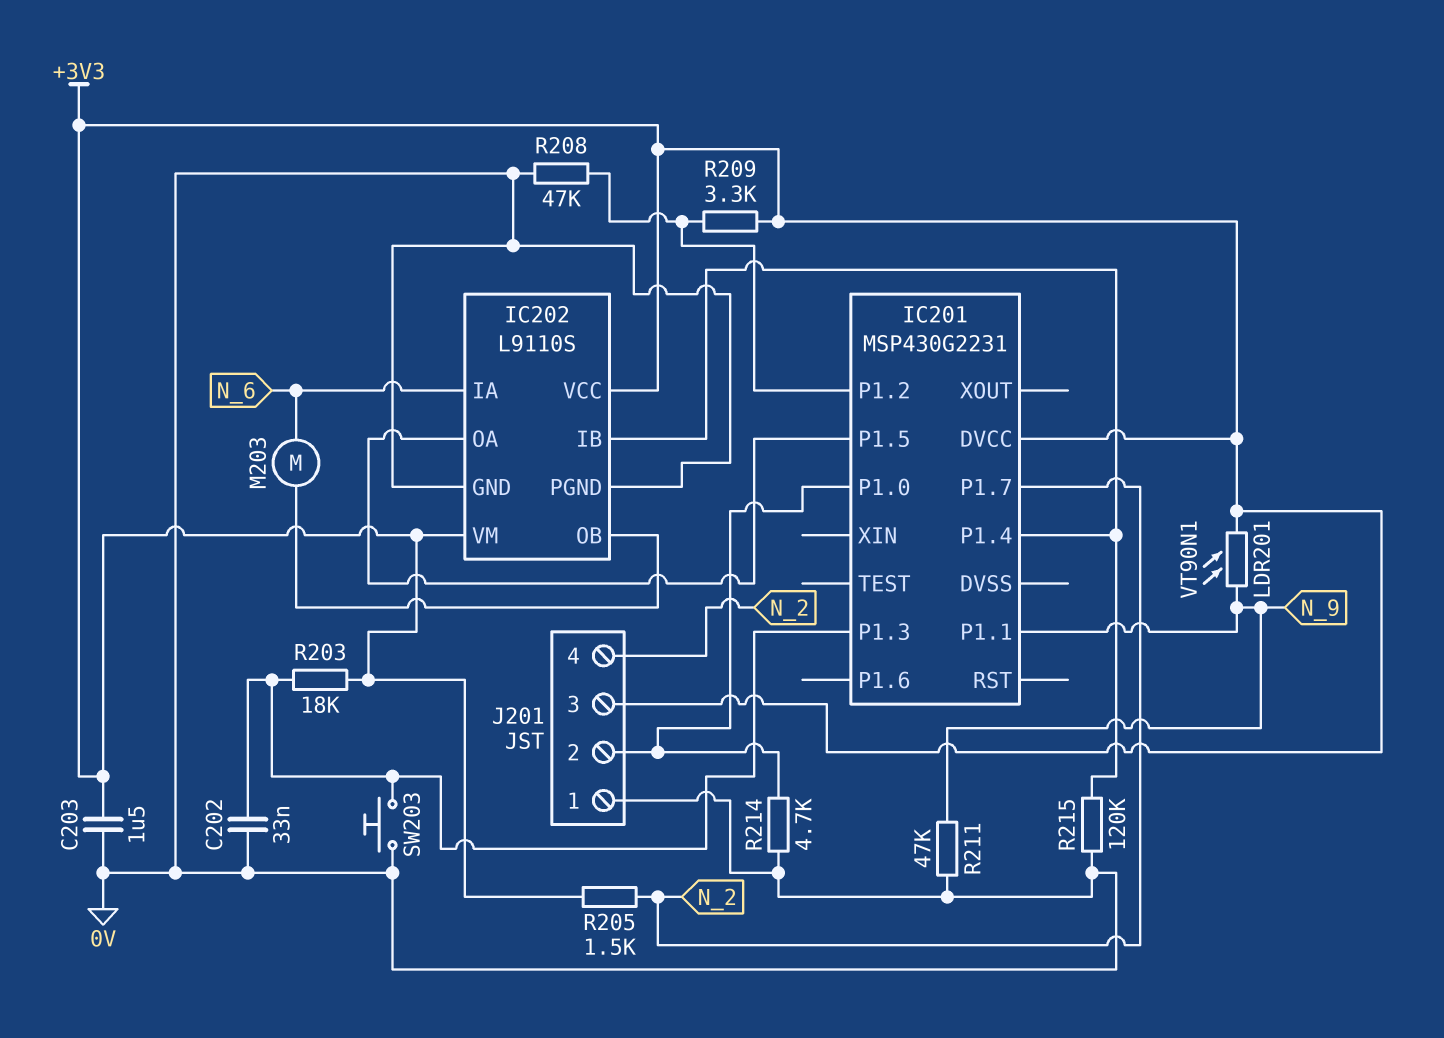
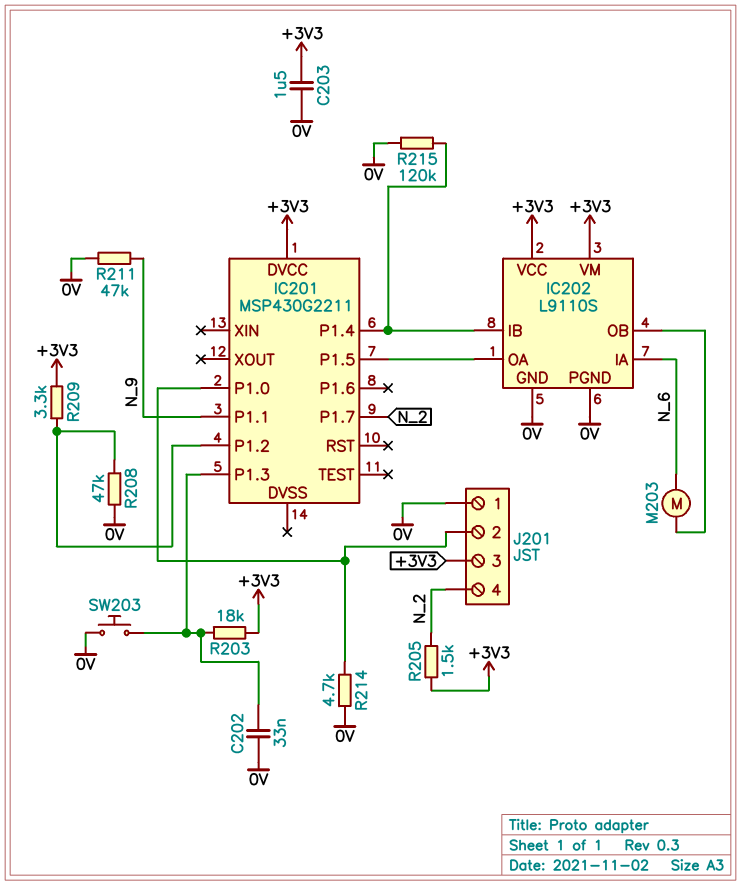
IC201: MSP430G2231 -> MSP430G2211
LDR201: VT90N1 (+3V3, N_9) -> none

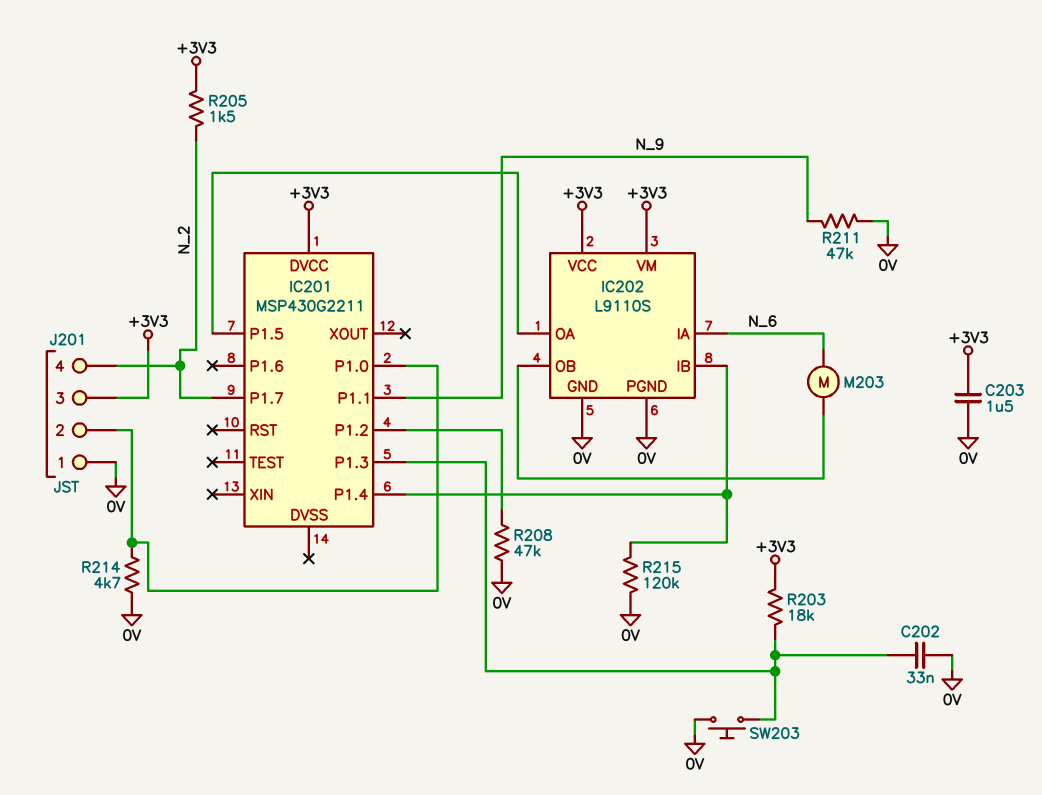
R209: 3.3k (+3V3, IC201/P1.2) -> none

